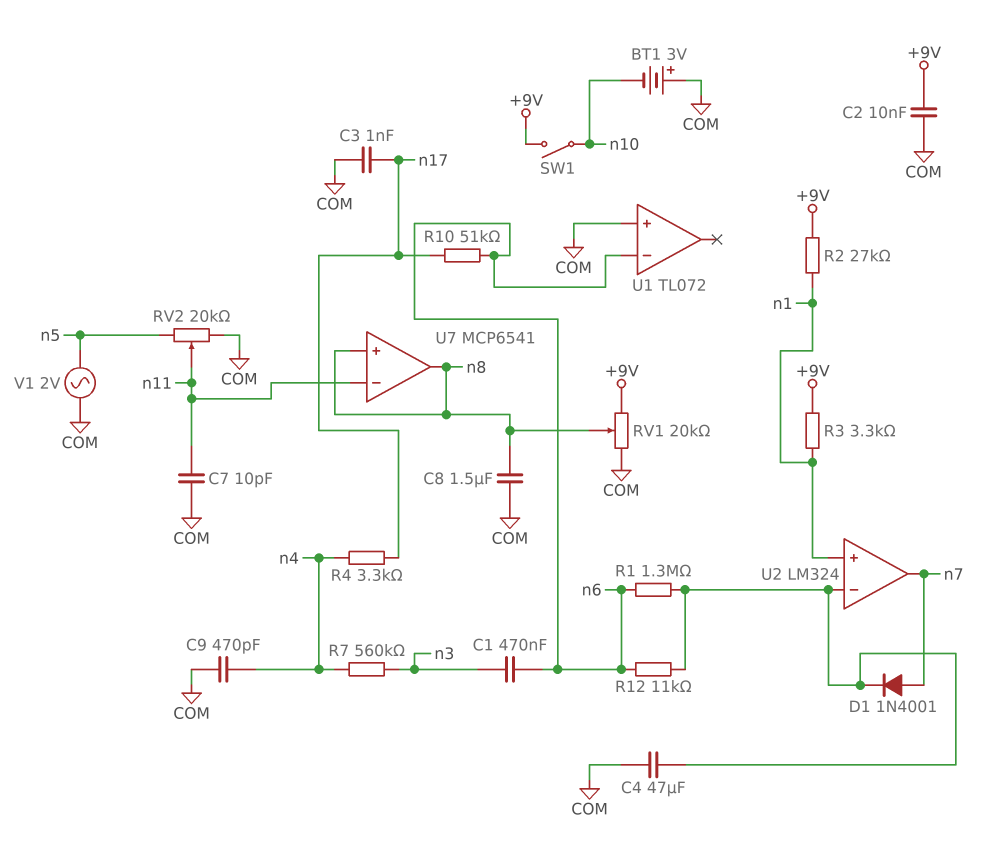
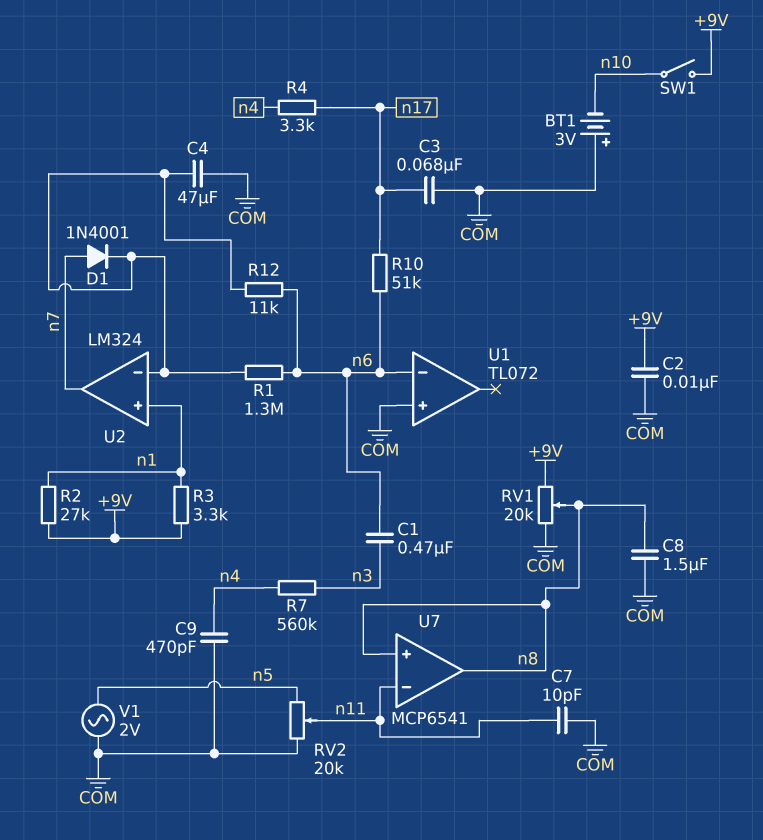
C3: 1nF (COM, n17) -> 68nF (COM, n17)

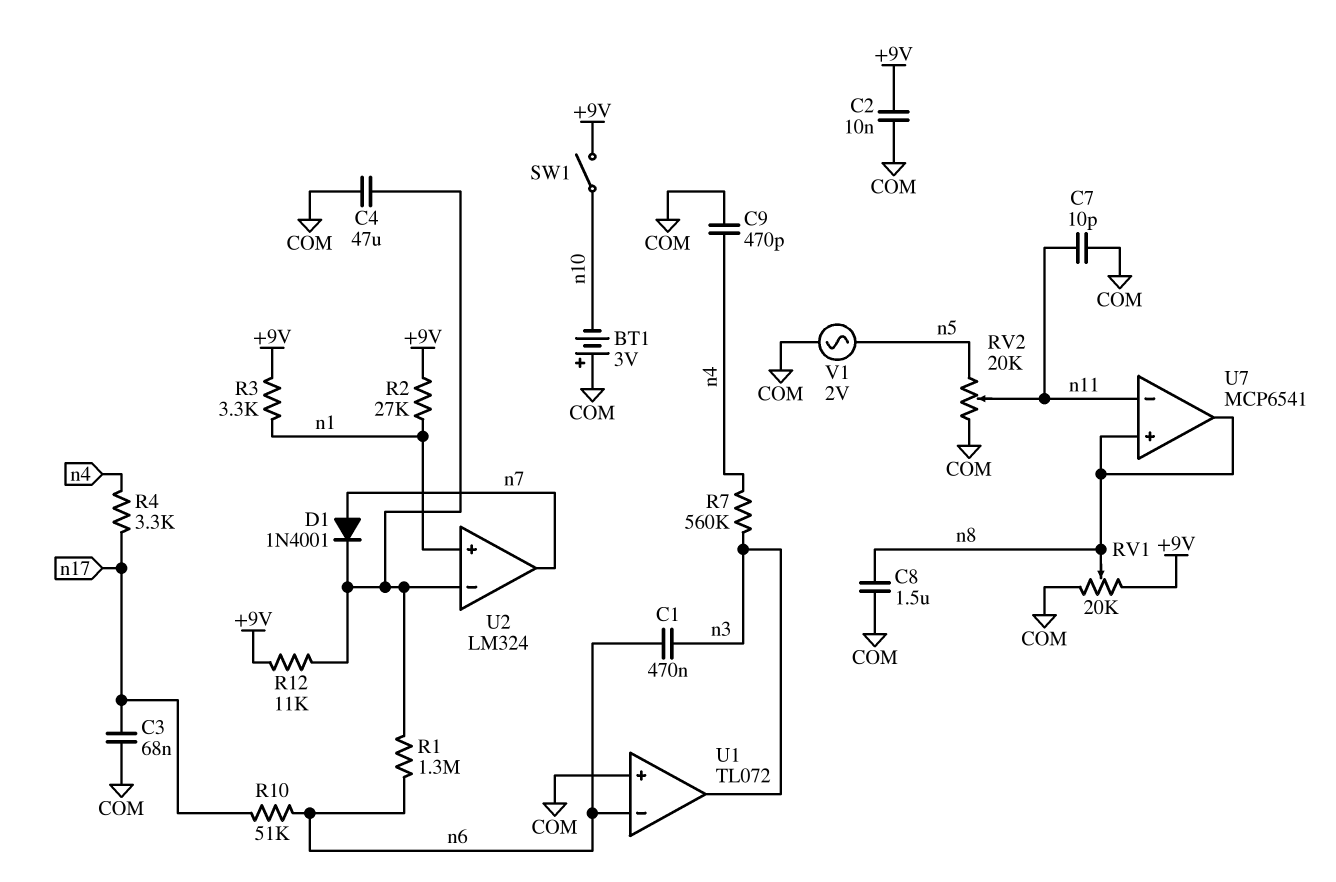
R12: 11k (U2/in-, n6) -> 11k (+9V, U2/in-)
U1 pin out: none -> n3

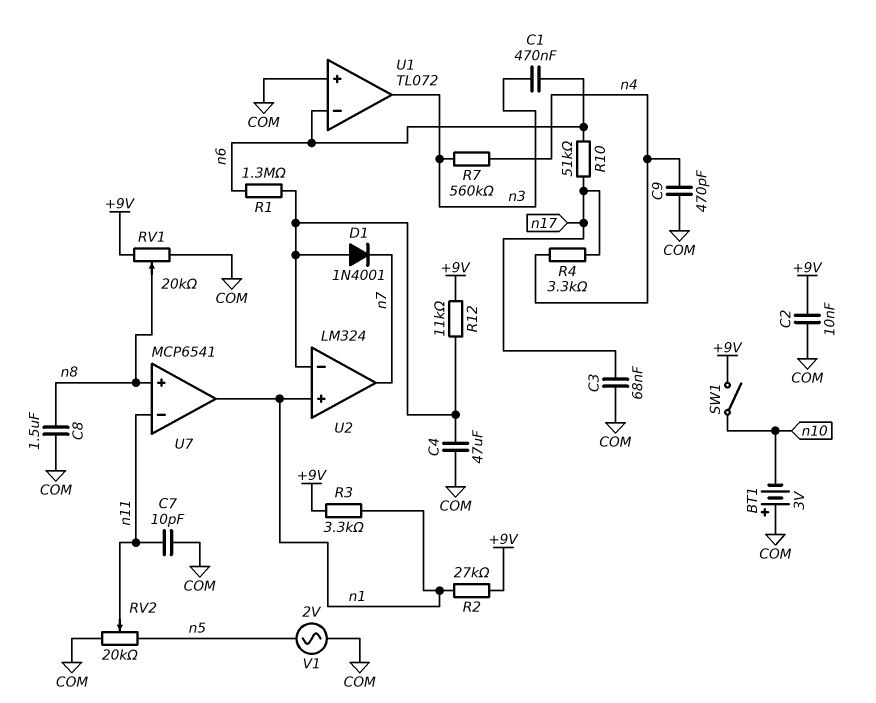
D1: diode 1N4001 (A n7, K U2/in-) -> diode 1N4001 (A U2/in-, K n7)
U7 pin out: n8 -> n1

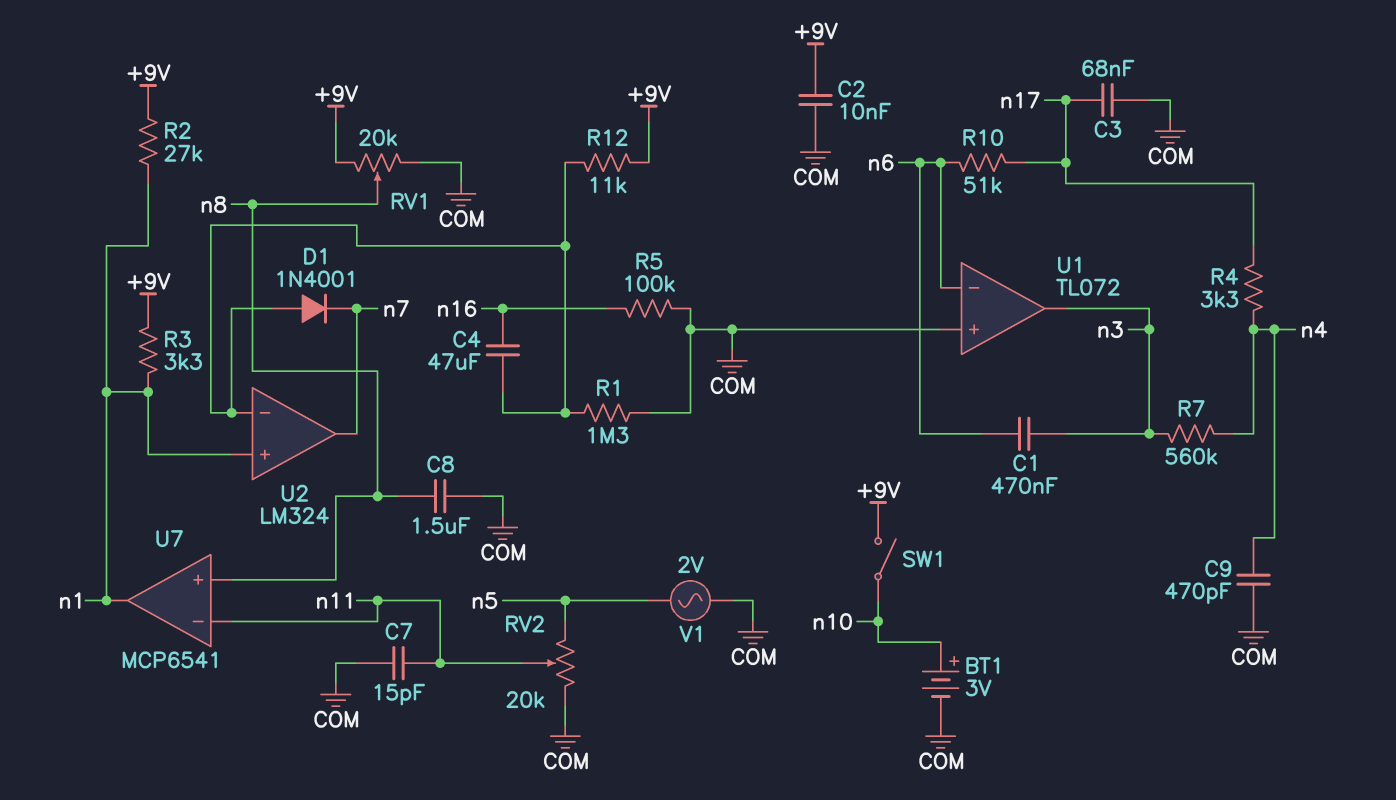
BT1: 3V (plus COM, minus n10) -> 3V (plus n10, minus COM)
C4: 47uF (COM, U2/in-) -> 47uF (U2/in-, n16)
C7: 10pF (COM, n11) -> 15pF (COM, n11)
R1: 1.3M (U2/in-, n6) -> 1.3M (COM, U2/in-)
R5: none -> 100k (COM, n16)

